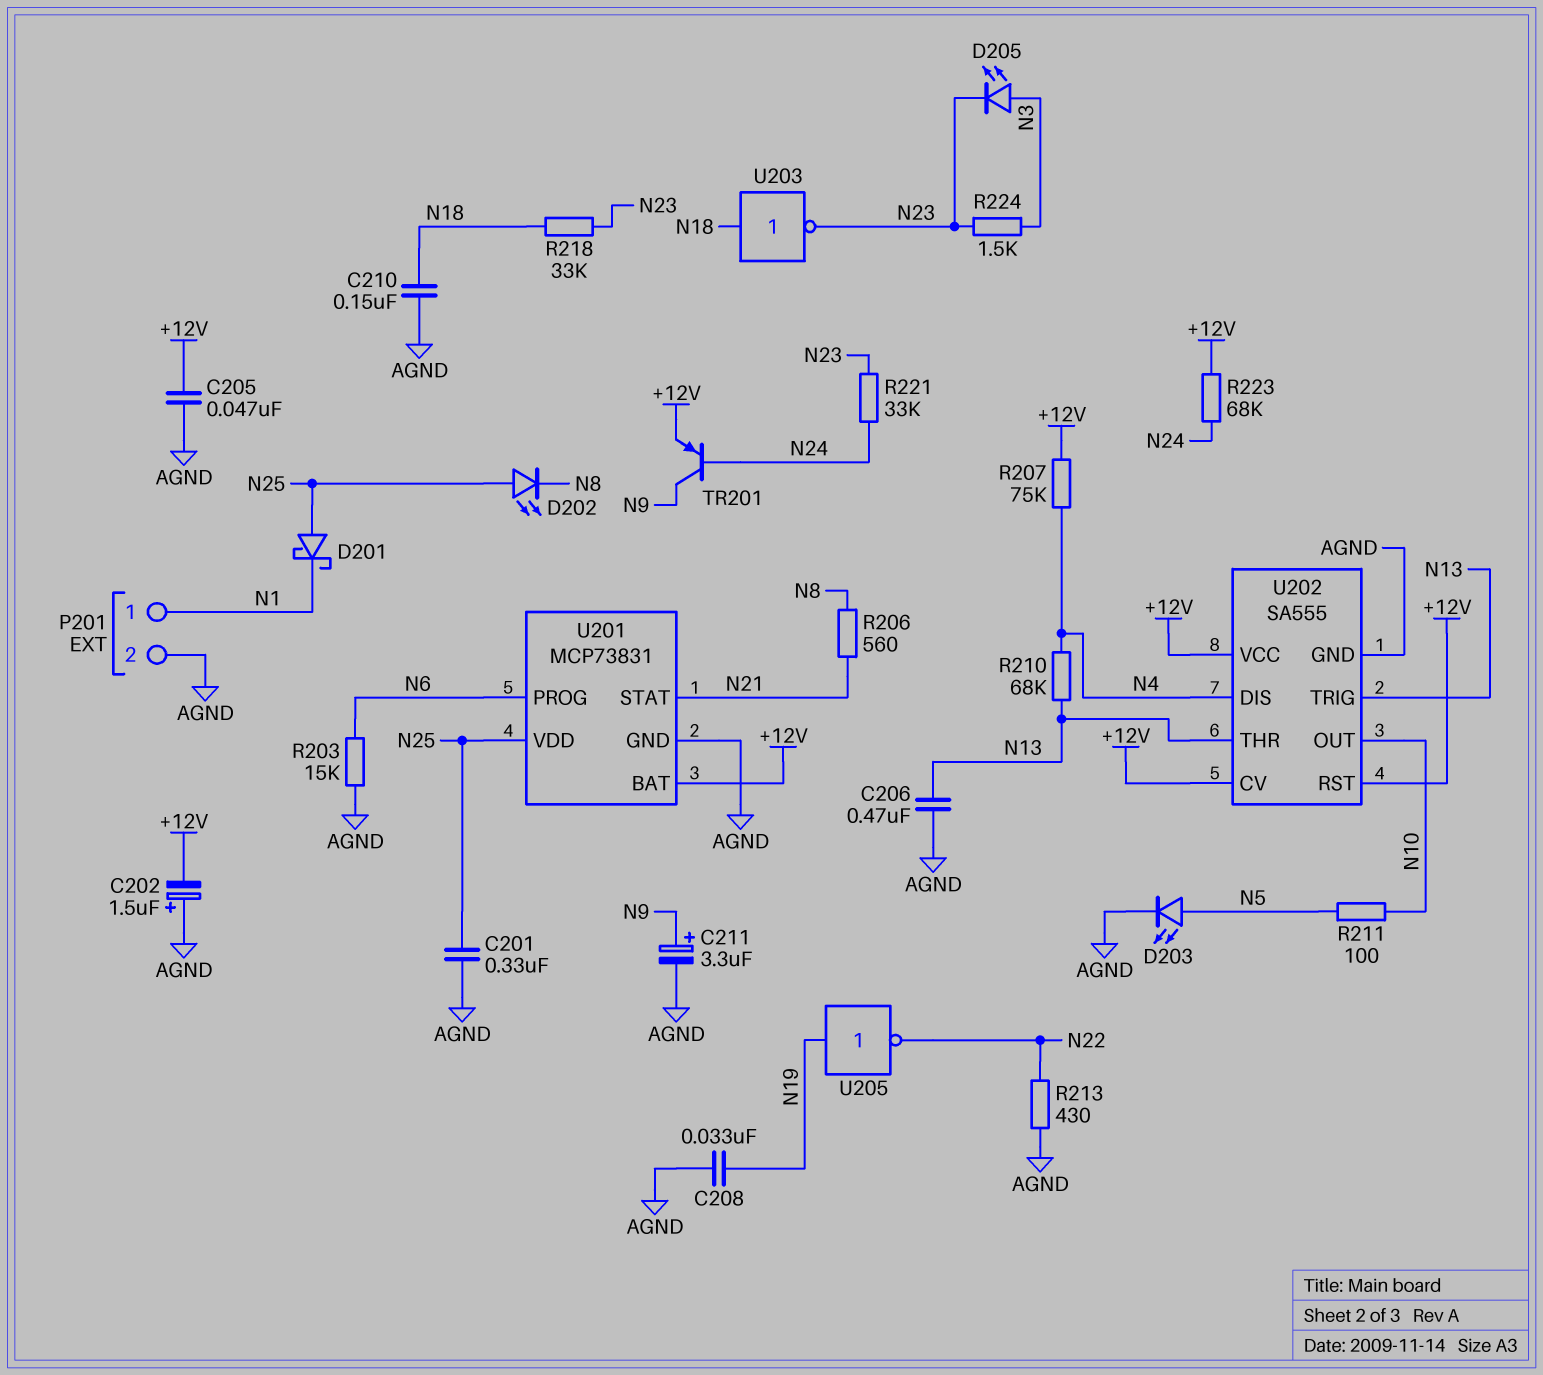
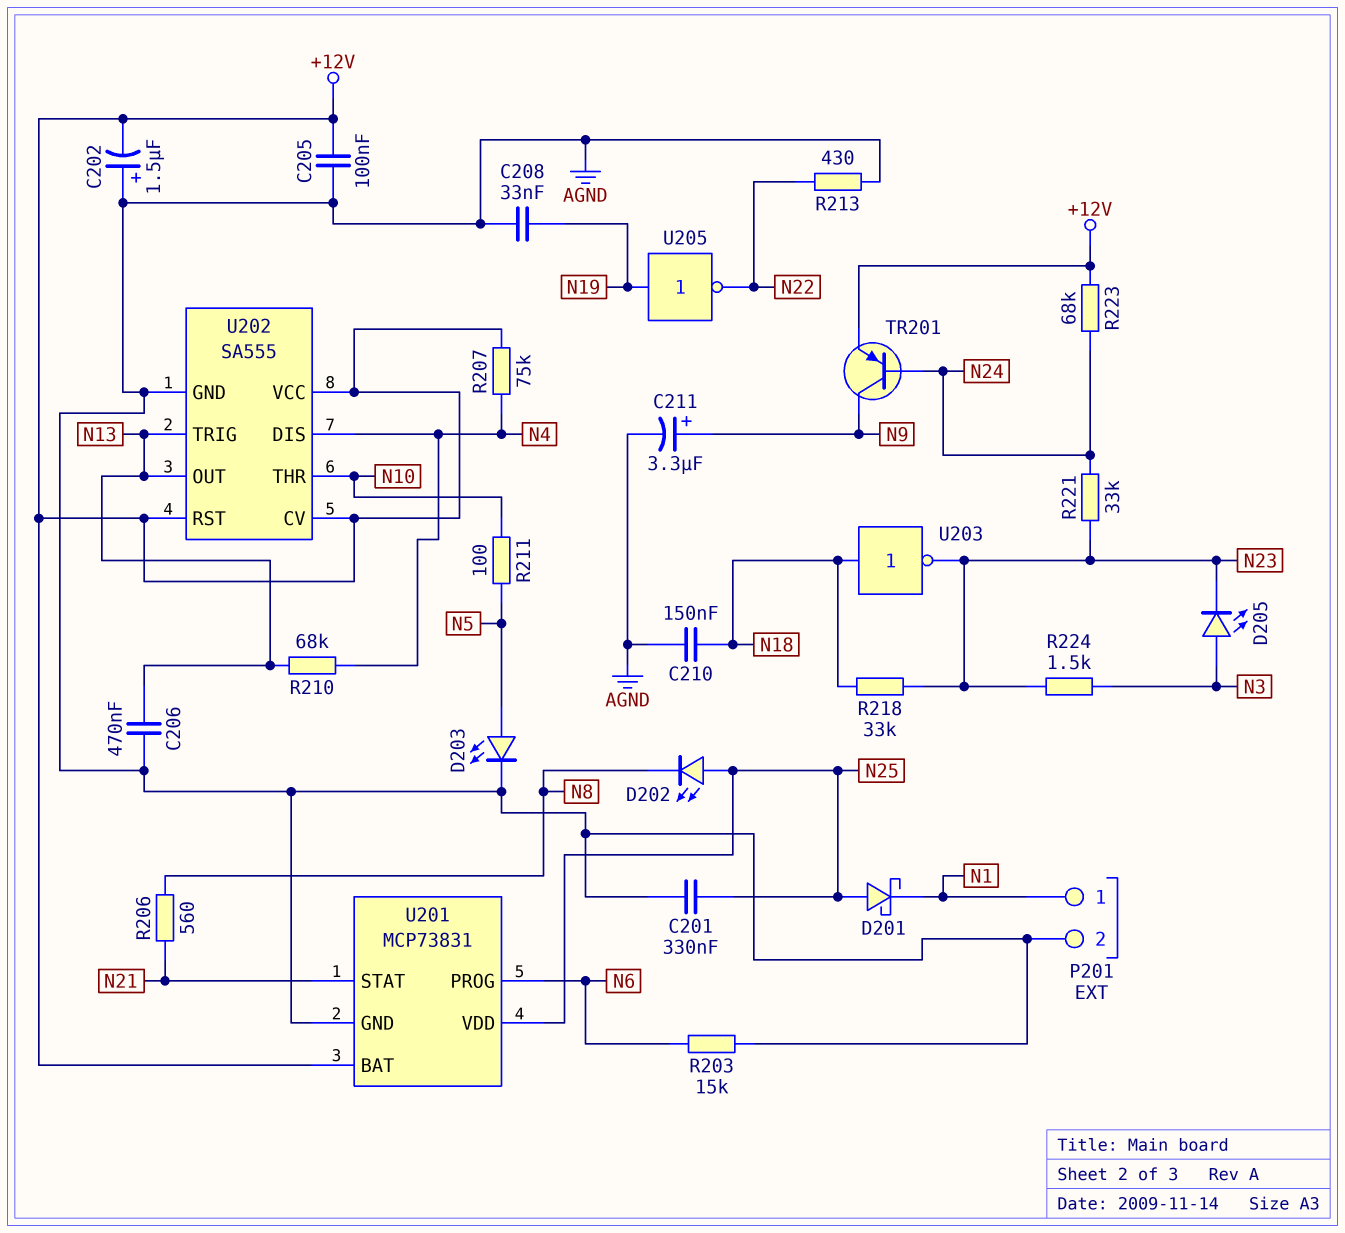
C205: 47nF (+12V, AGND) -> 100nF (+12V, AGND)
U202 pin OUT: N10 -> N13
U202 pin THR: N13 -> N10

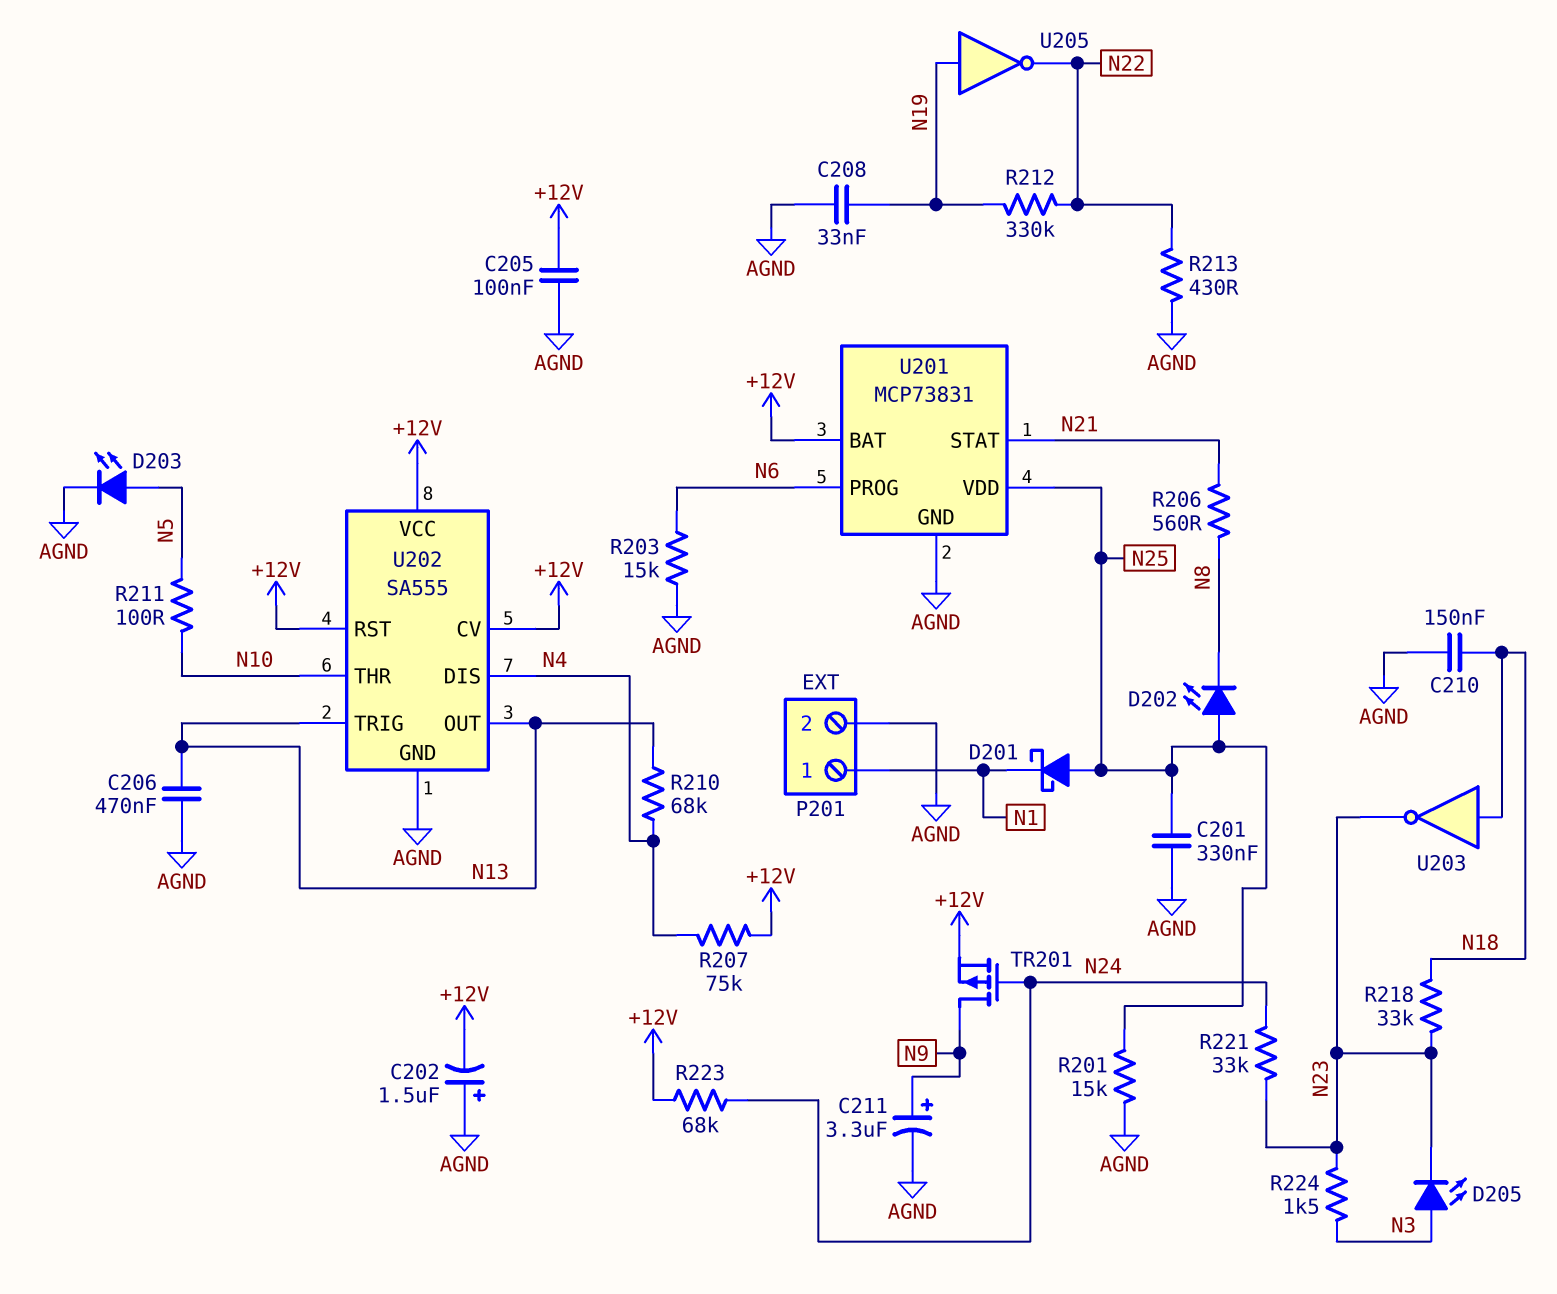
R201: none -> 15k (AGND, N25)
R212: none -> 330k (N19, N22)
TR201: PNP (B N24, C N9, E +12V) -> PMOS (G N24, D N9, S +12V)

